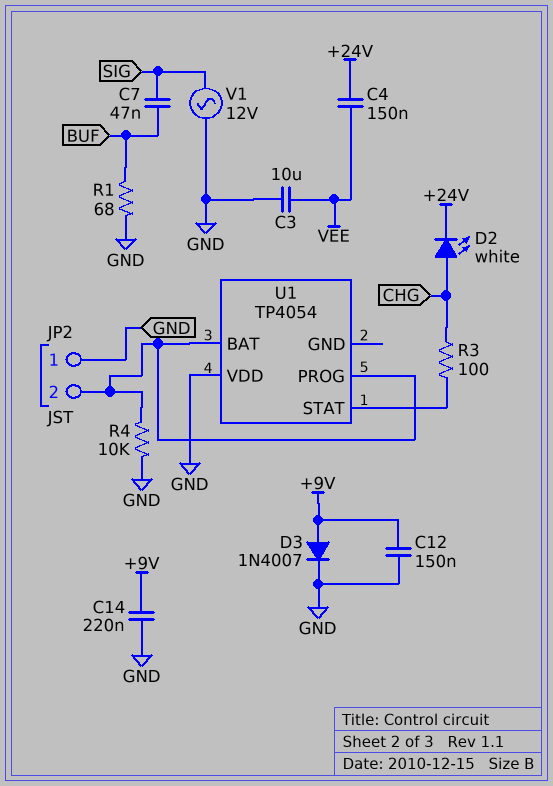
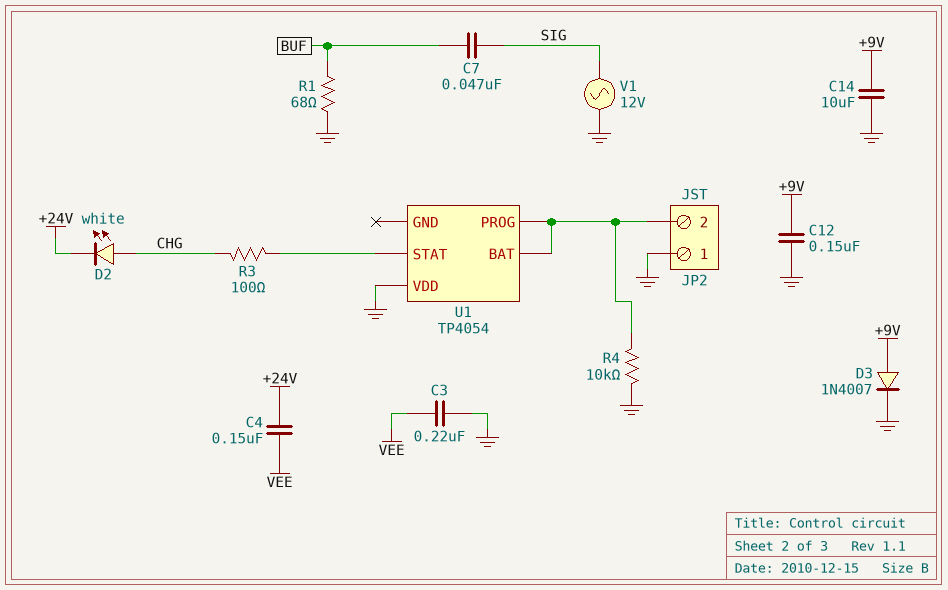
C3: 10uF (GND, VEE) -> 220nF (GND, VEE)
C14: 220nF (+9V, GND) -> 10uF (+9V, GND)

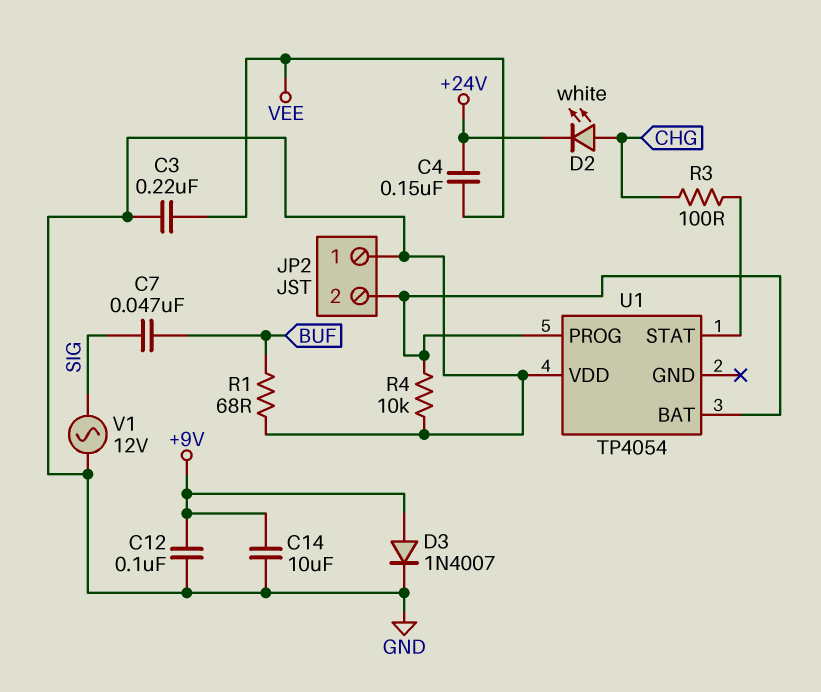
C12: 150nF (+9V, GND) -> 100nF (+9V, GND)

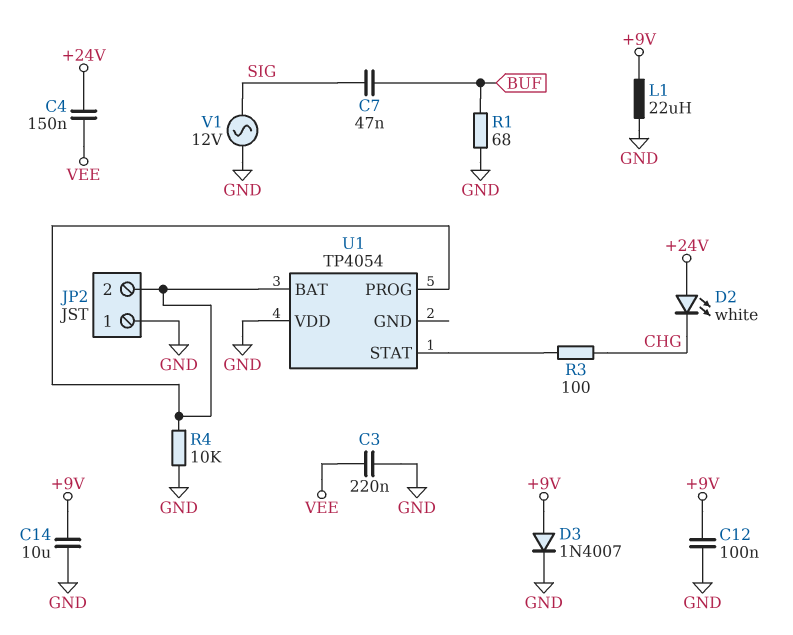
D2: LED white (A CHG, K +24V) -> LED white (A +24V, K CHG)
L1: none -> 22uH (+9V, GND)

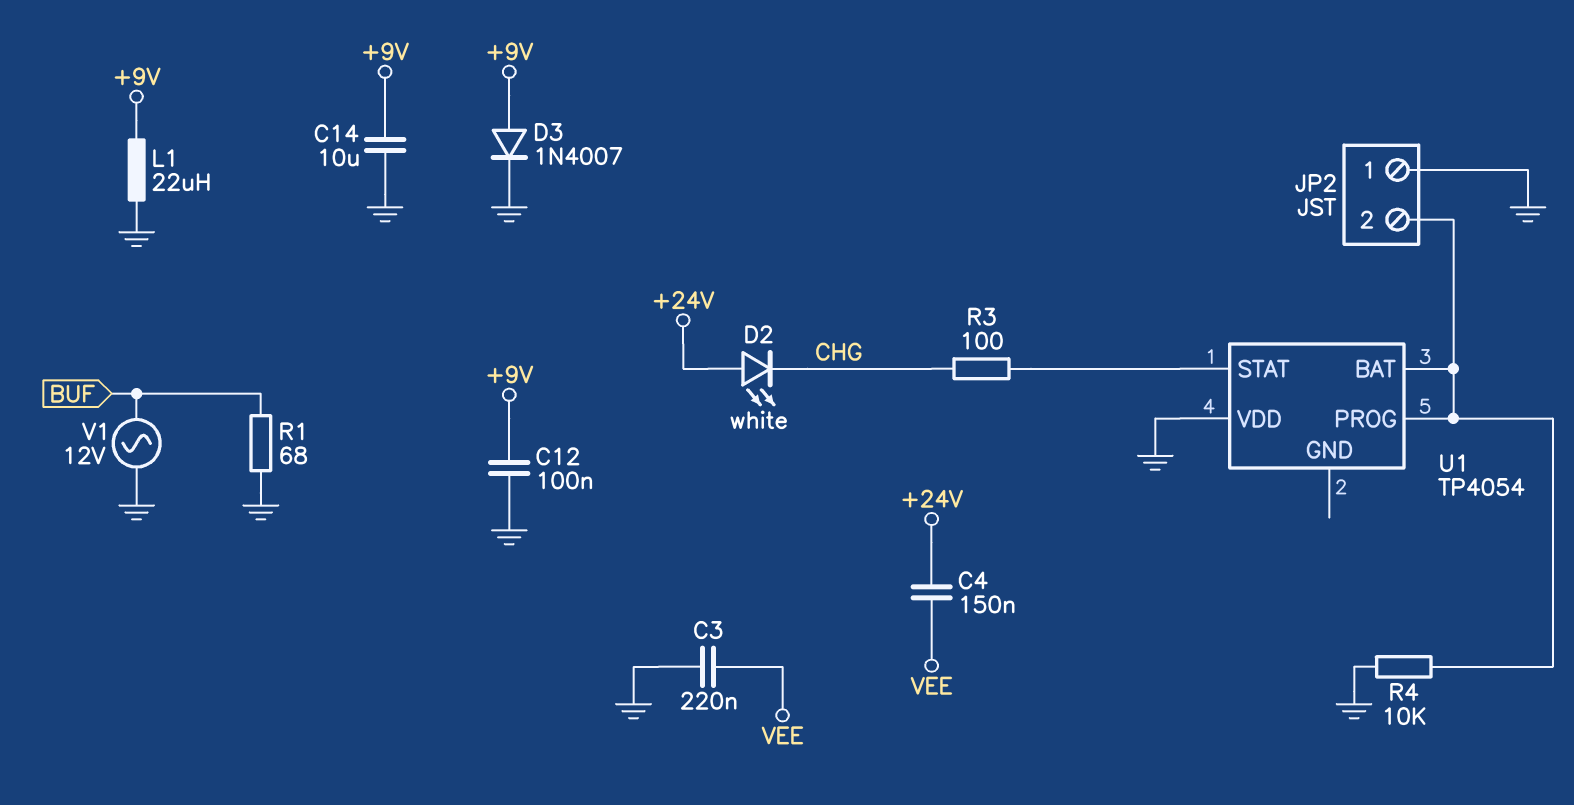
C7: 47nF (BUF, SIG) -> none
V1: AC 12V (GND, SIG) -> AC 12V (BUF, GND)

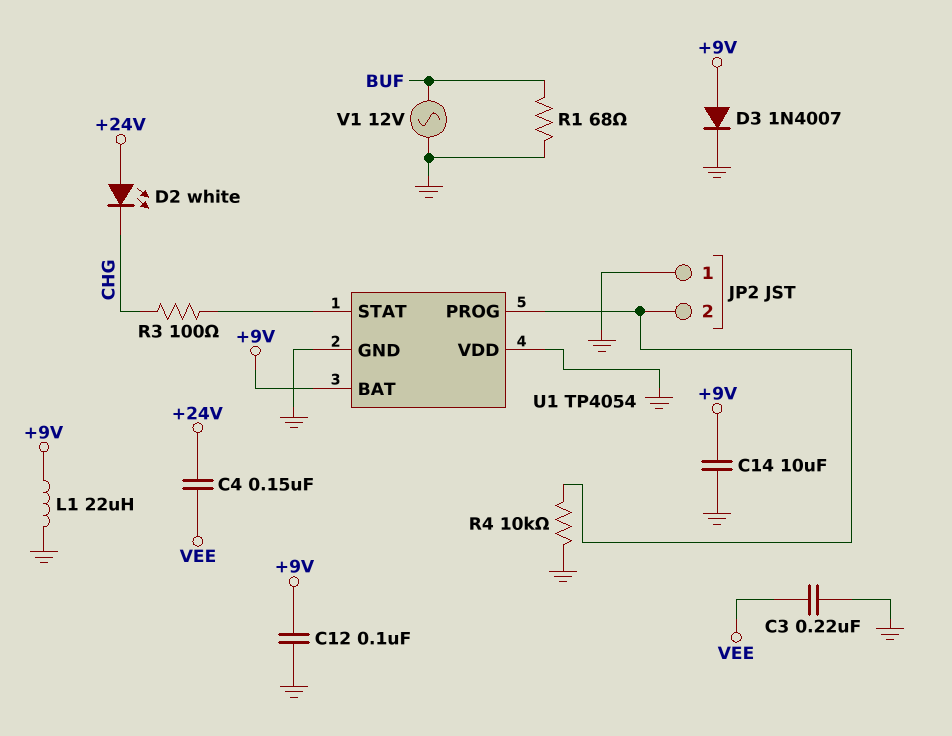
U1 pin BAT: JP2/2 -> +9V
U1 pin GND: none -> GND

